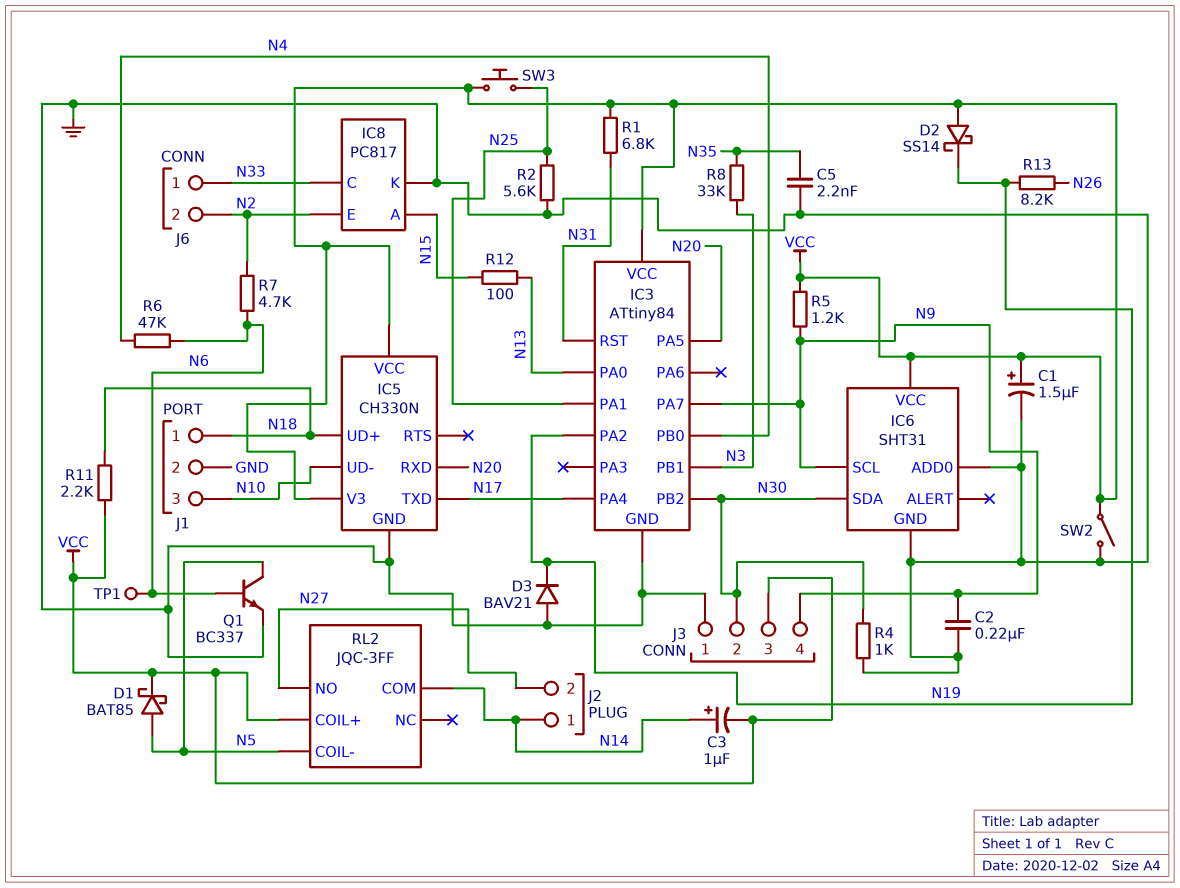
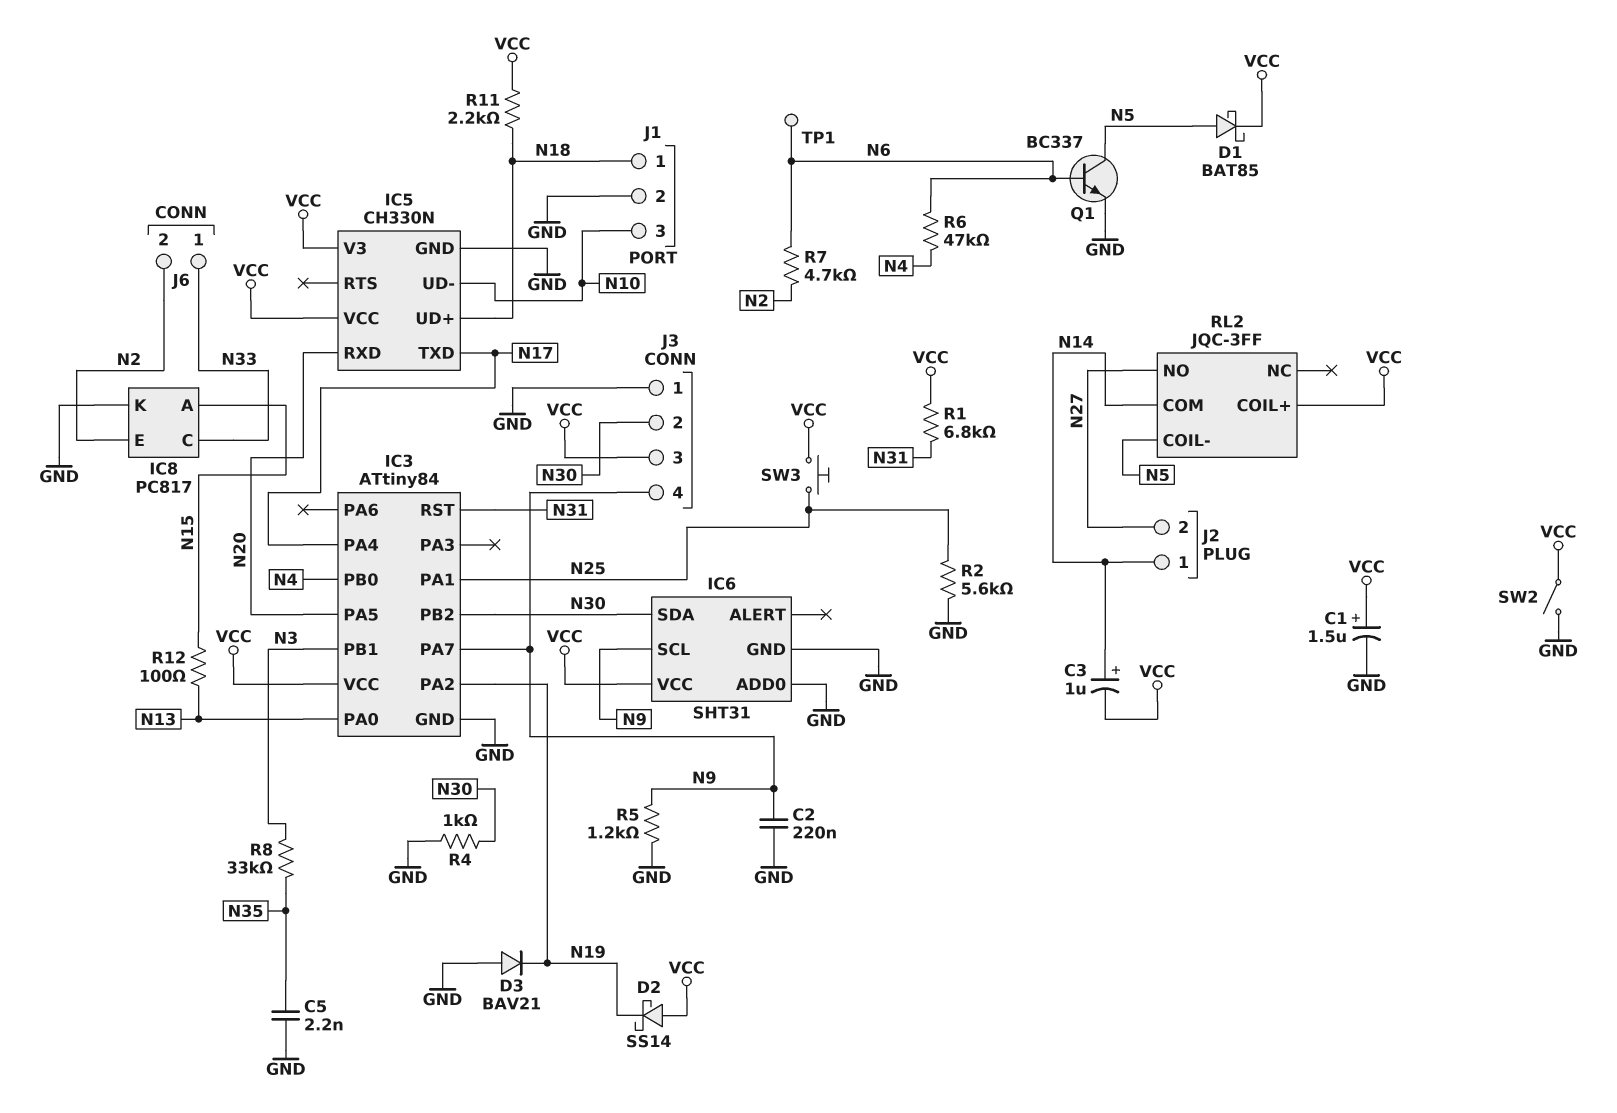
R5: 1.2k (N9, VCC) -> 1.2k (GND, N9)
R13: 8.2k (N19, N26) -> none

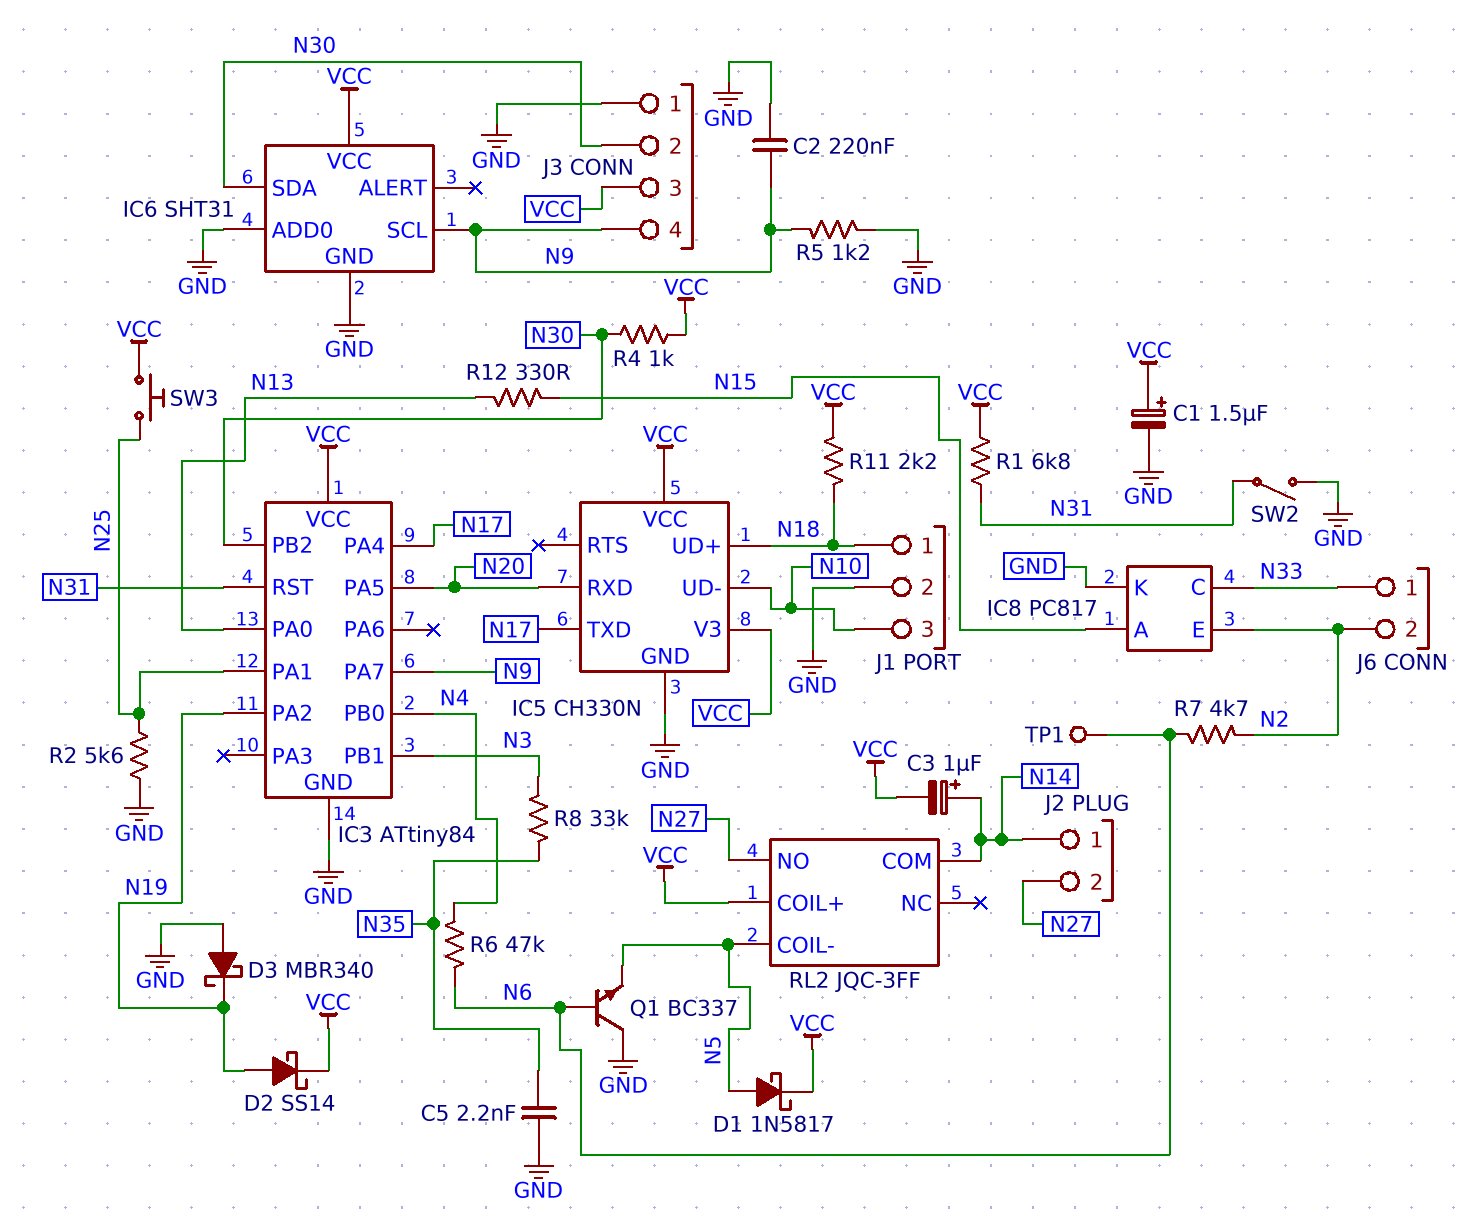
D1: schottky BAT85 (A N5, K VCC) -> schottky 1N5817 (A N5, K VCC)
D2: schottky SS14 (A VCC, K N19) -> schottky SS14 (A N19, K VCC)
D3: diode BAV21 (A GND, K N19) -> schottky MBR340 (A GND, K N19)
Q1: NPN BC337 (B N6, C N5, E GND) -> NPN BC337 (B N6, C GND, E N5)
R4: 1k (GND, N30) -> 1k (N30, VCC)
R12: 100 (N13, N15) -> 330 (N13, N15)
SW2: switch (GND, VCC) -> switch (GND, N31)

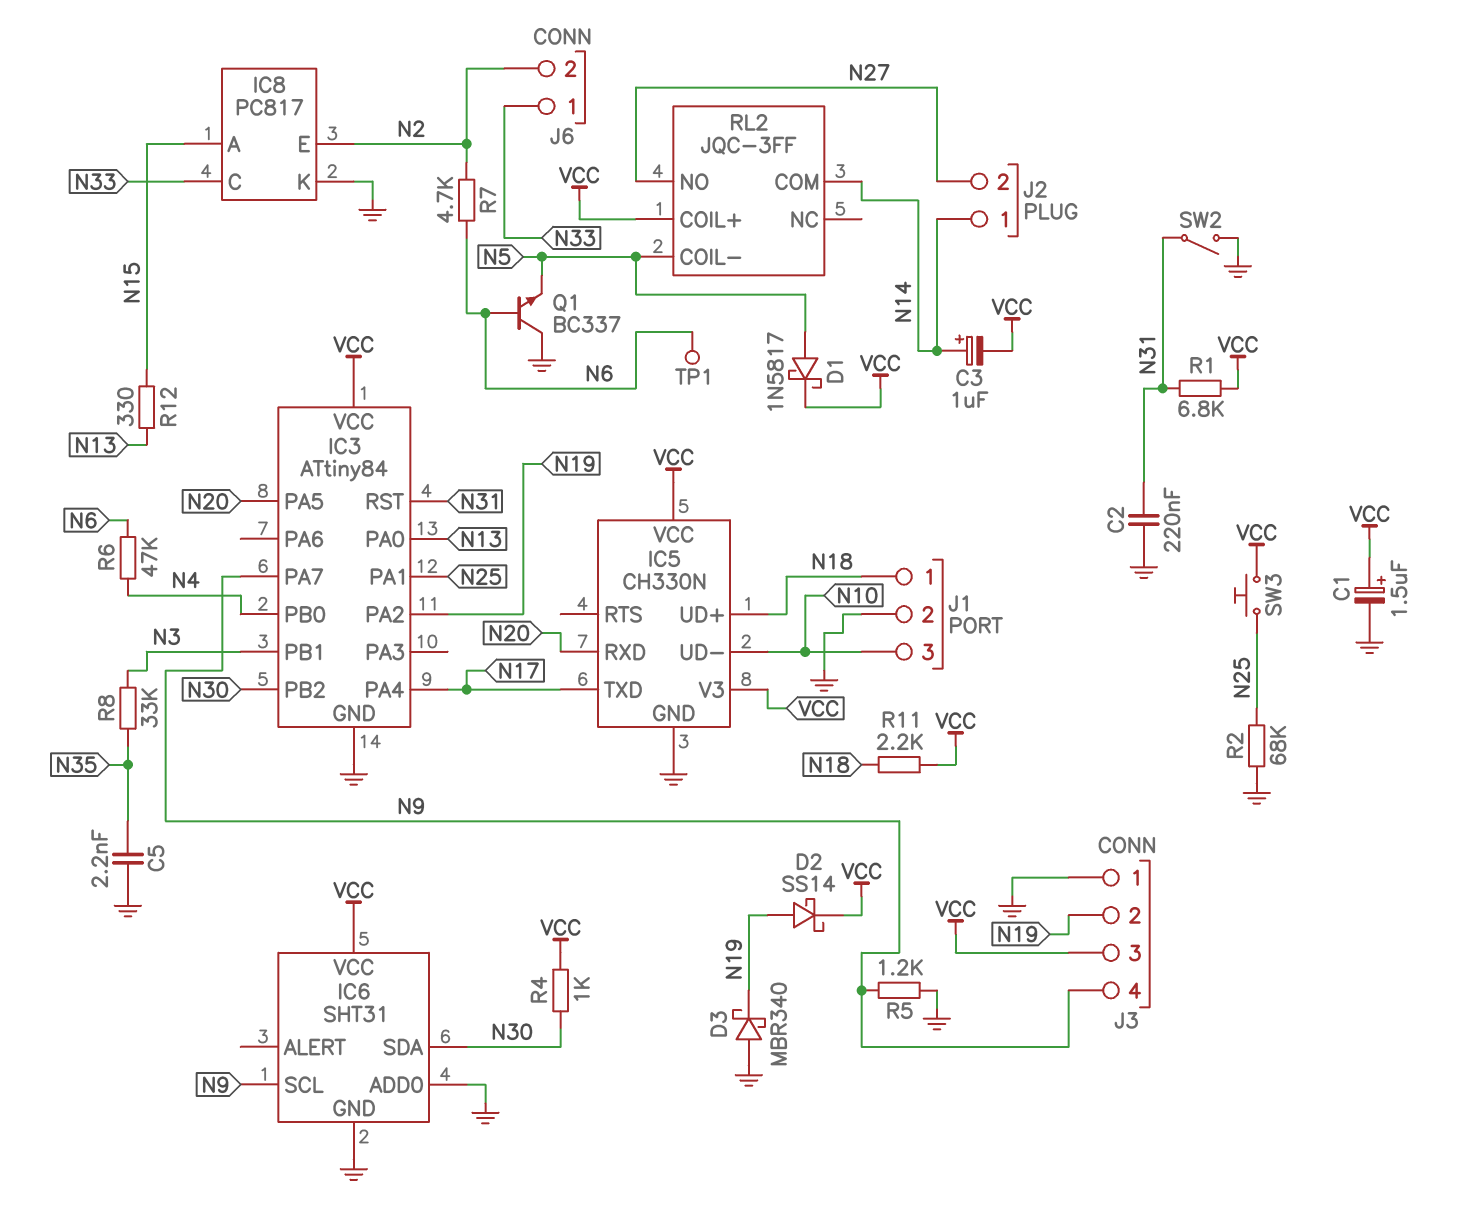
C2: 220nF (GND, N9) -> 220nF (GND, N31)
J3 pin 2: N30 -> N19
R2: 5.6k (GND, N25) -> 68k (GND, N25)

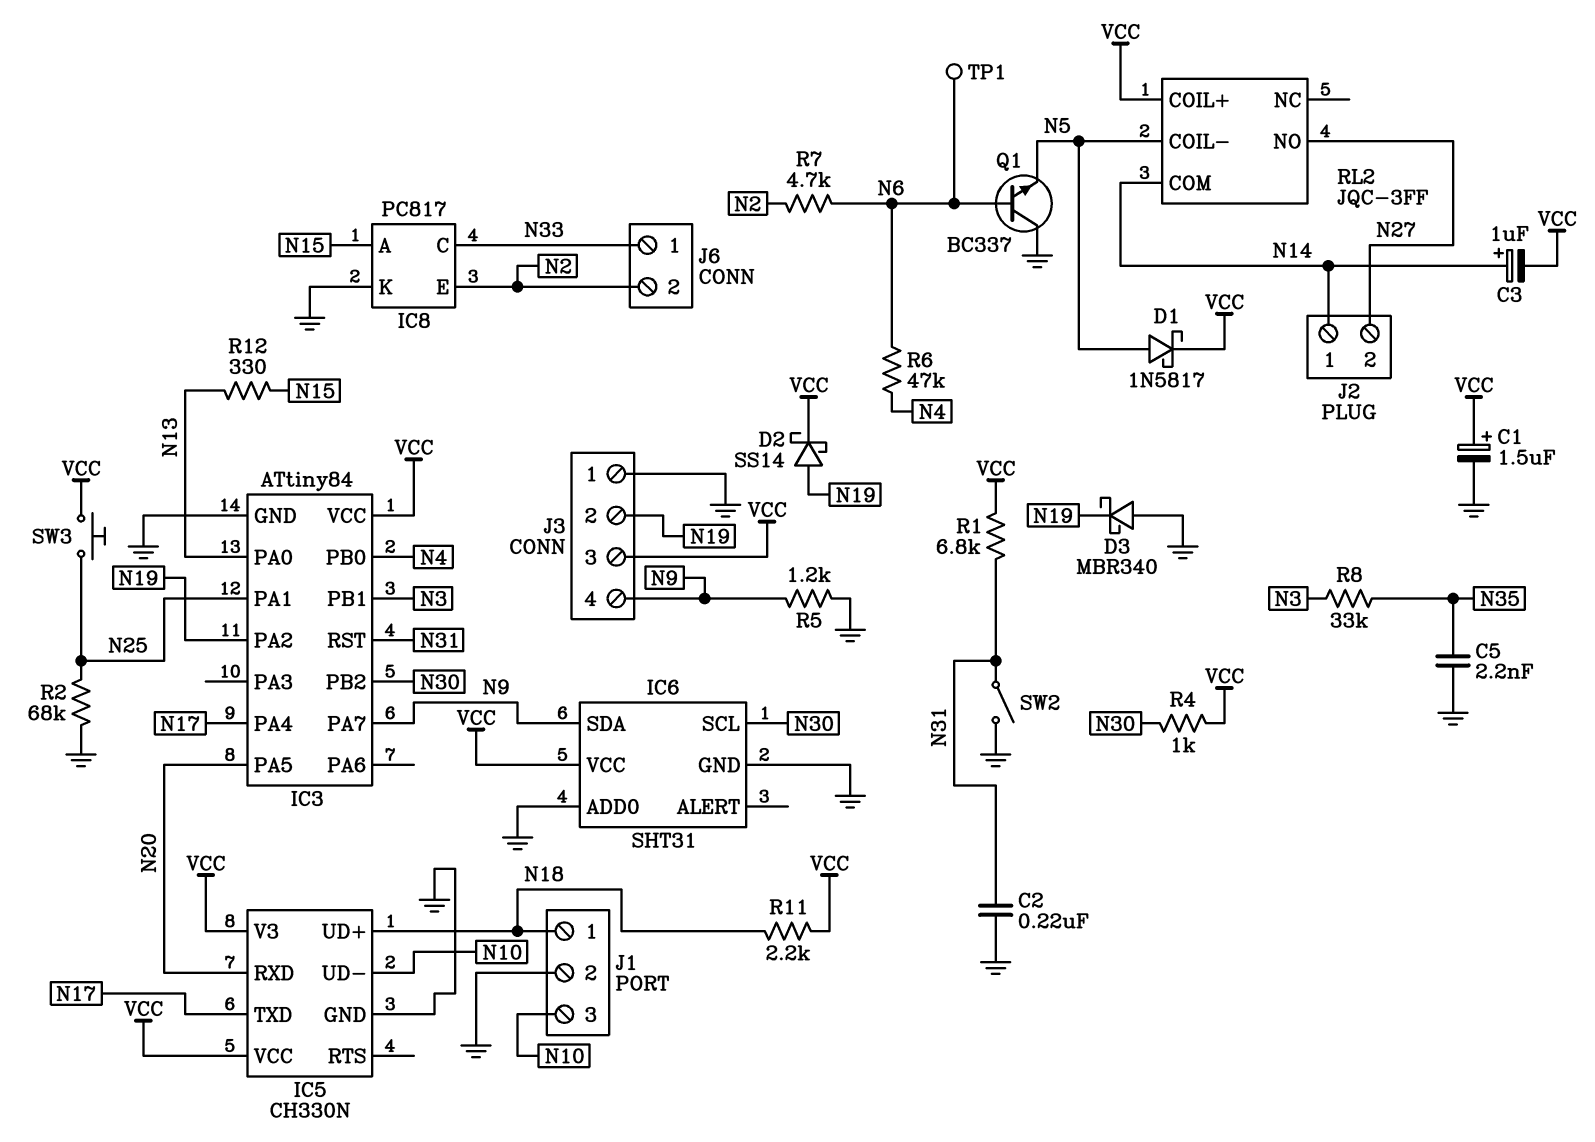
IC6 pin SCL: N9 -> N30
IC6 pin SDA: N30 -> N9

